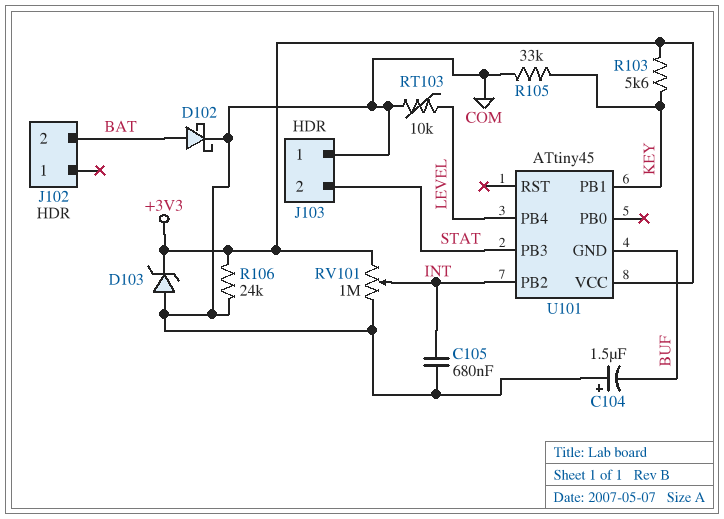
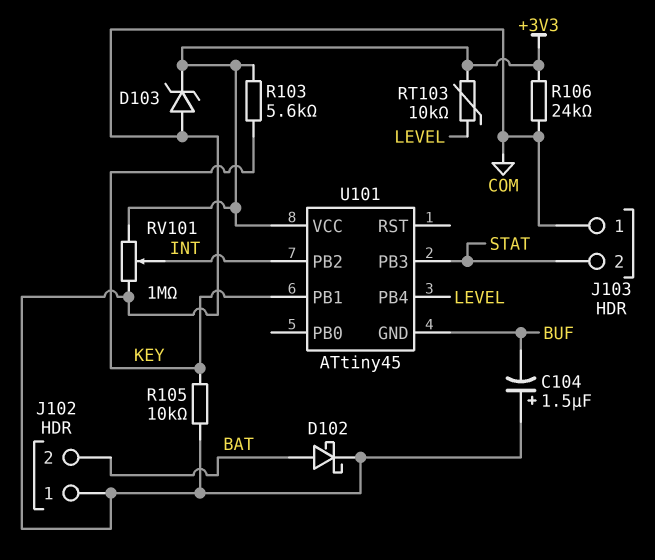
C105: 680nF (COM, INT) -> none
J102 pin 1: none -> COM
R105: 33k (COM, KEY) -> 10k (COM, KEY)
RT103: 10k (COM, LEVEL) -> 10k (+3V3, LEVEL)

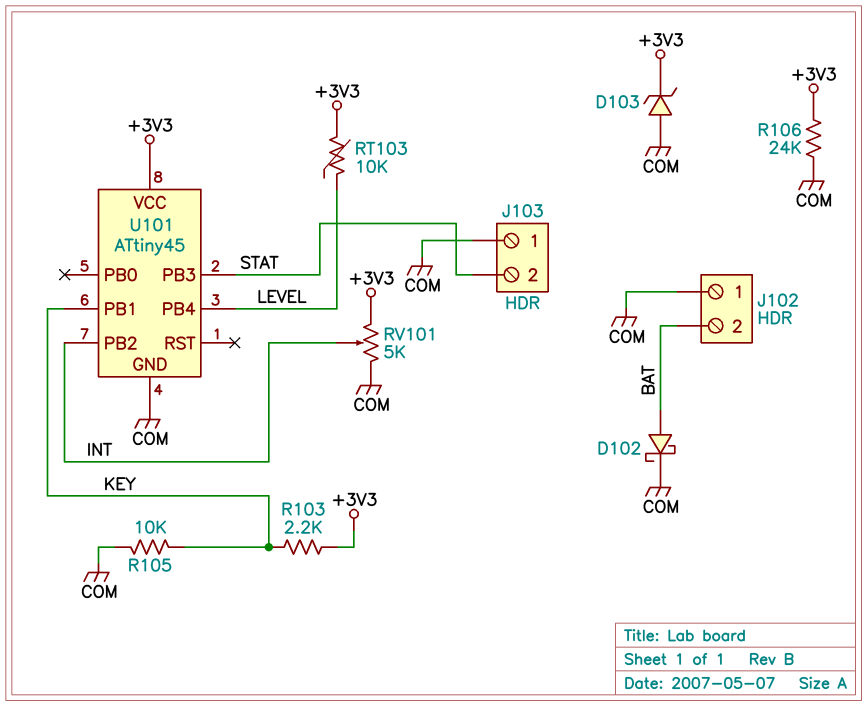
C104: 1.5uF (plus COM, minus BUF) -> none
R103: 5.6k (+3V3, KEY) -> 2.2k (+3V3, KEY)
RV101: 1M (+3V3, COM, wiper INT) -> 5k (+3V3, COM, wiper INT)
U101 pin GND: BUF -> COM

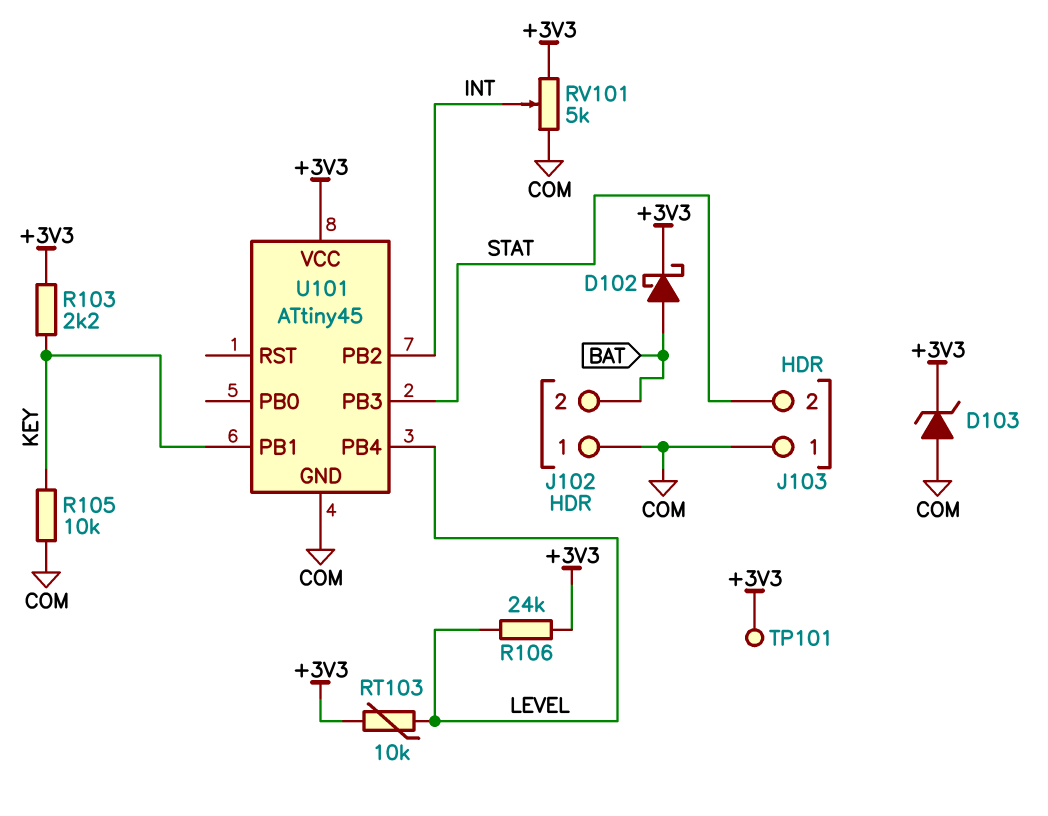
D102: schottky (A BAT, K COM) -> schottky (A BAT, K +3V3)
R106: 24k (+3V3, COM) -> 24k (+3V3, LEVEL)
TP101: none -> test point (+3V3)

